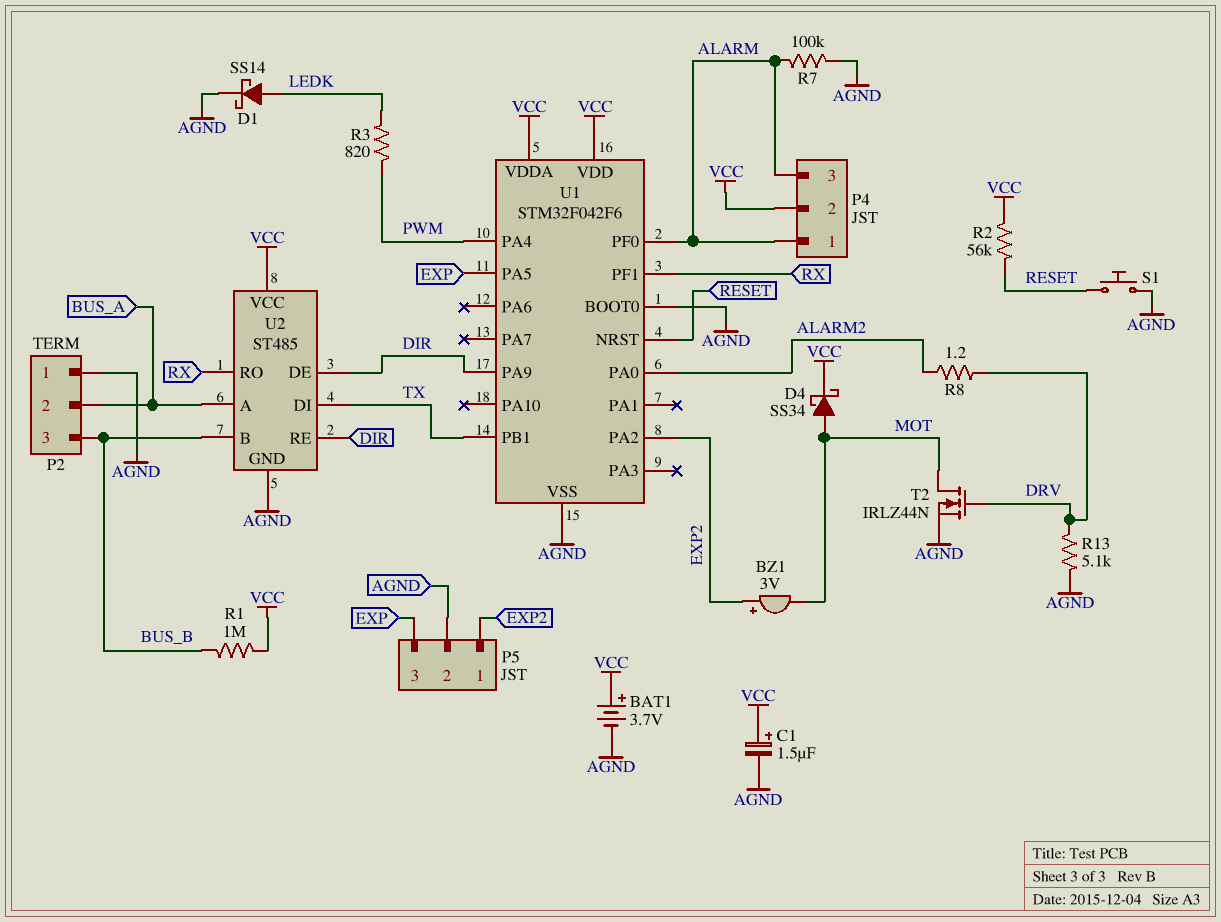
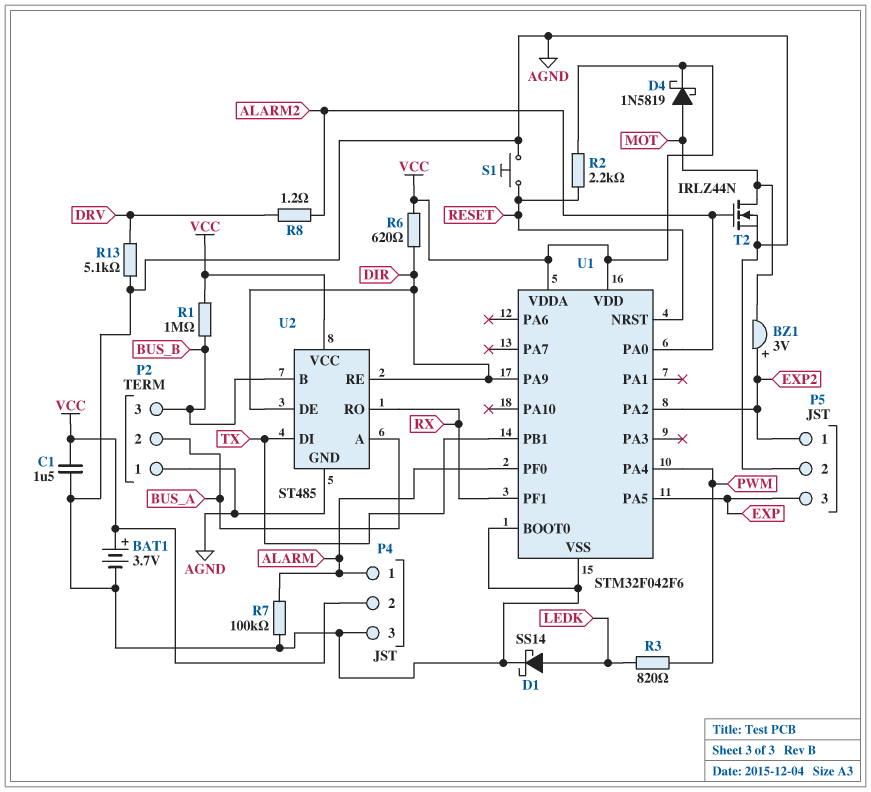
C1: 1.5uF (plus VCC, minus AGND) -> 1.5uF (AGND, VCC)
D4: schottky SS34 (A MOT, K VCC) -> schottky 1N5819 (A MOT, K VCC)
P4 pin 3: ALARM -> AGND
R2: 56k (RESET, VCC) -> 2.2k (RESET, VCC)
R6: none -> 620 (DIR, VCC)
T2: NMOS IRLZ44N (G DRV, D MOT, S AGND) -> NMOS IRLZ44N (G ALARM2, D MOT, S AGND)

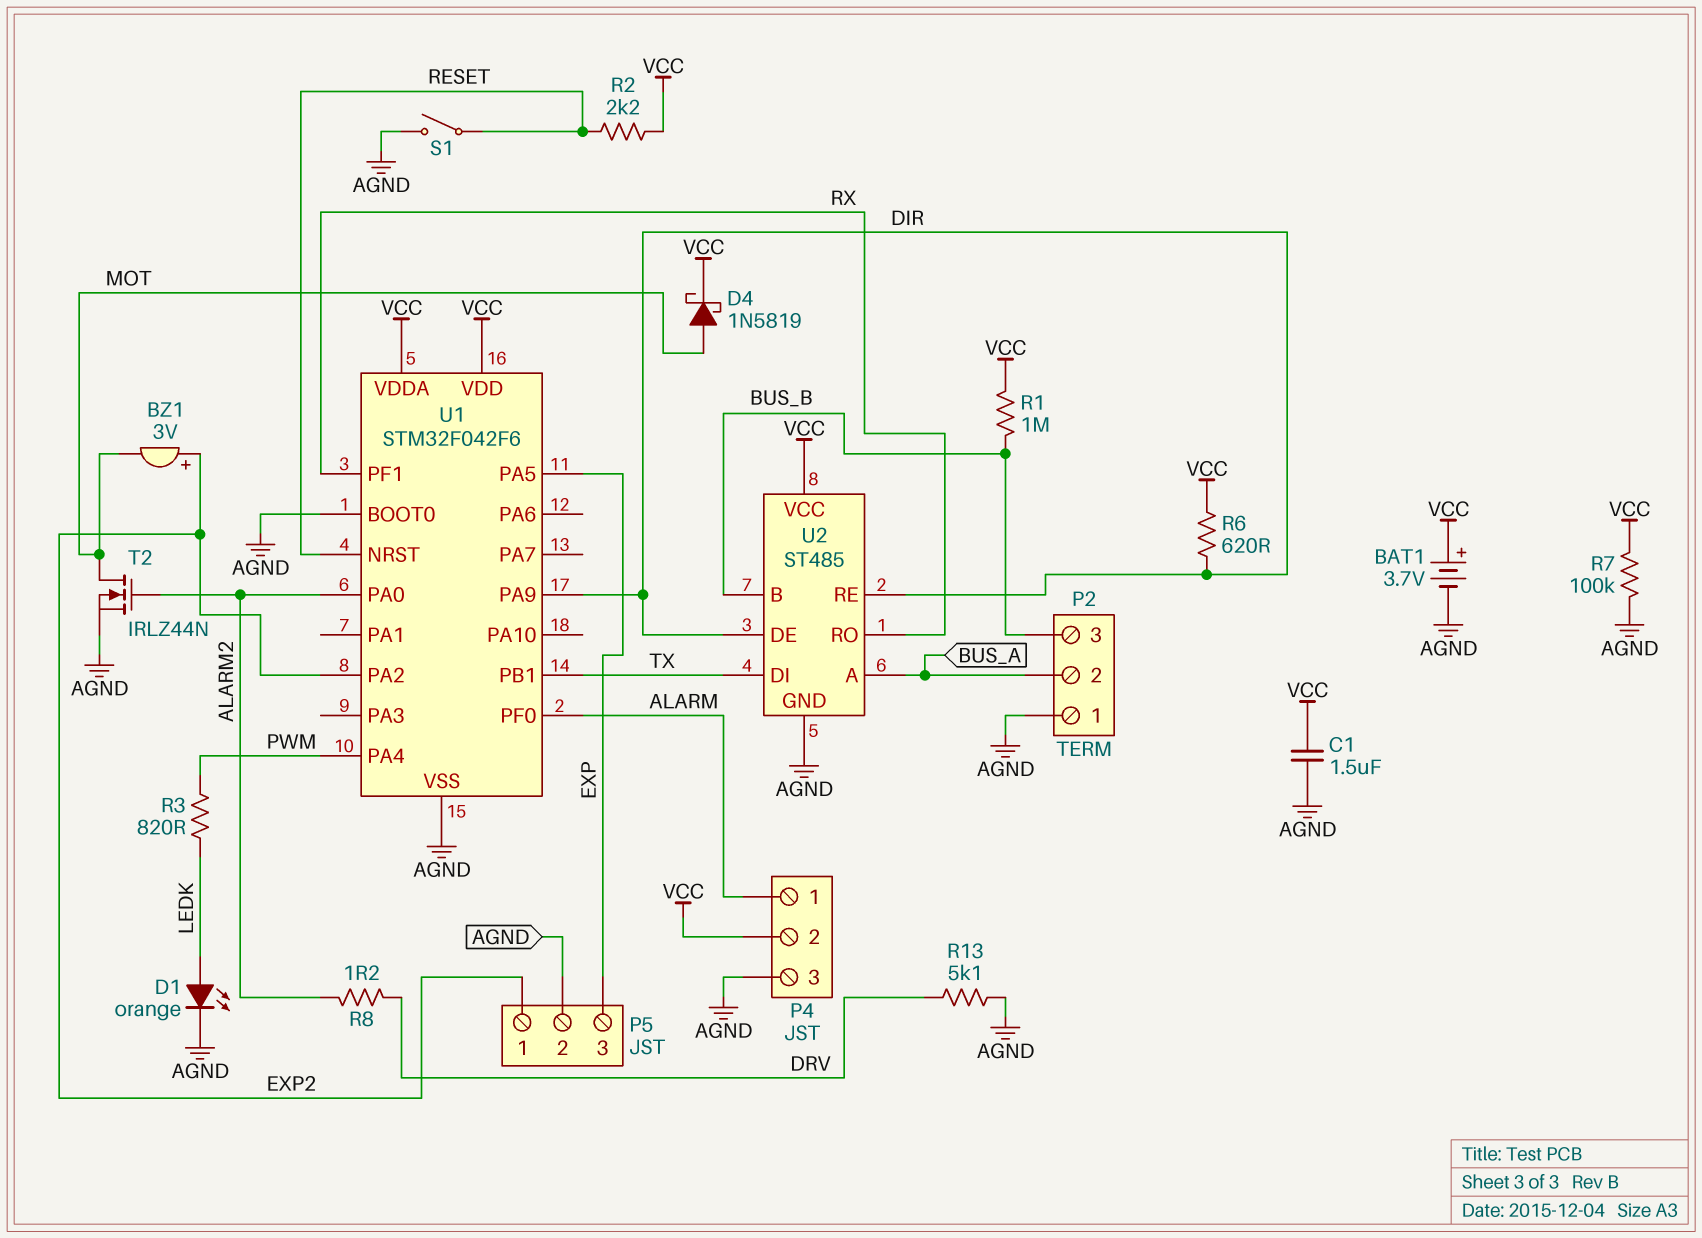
D1: schottky SS14 (A LEDK, K AGND) -> LED orange (A LEDK, K AGND)
R7: 100k (AGND, ALARM) -> 100k (AGND, VCC)
S1: button (AGND, RESET) -> switch (AGND, RESET)

